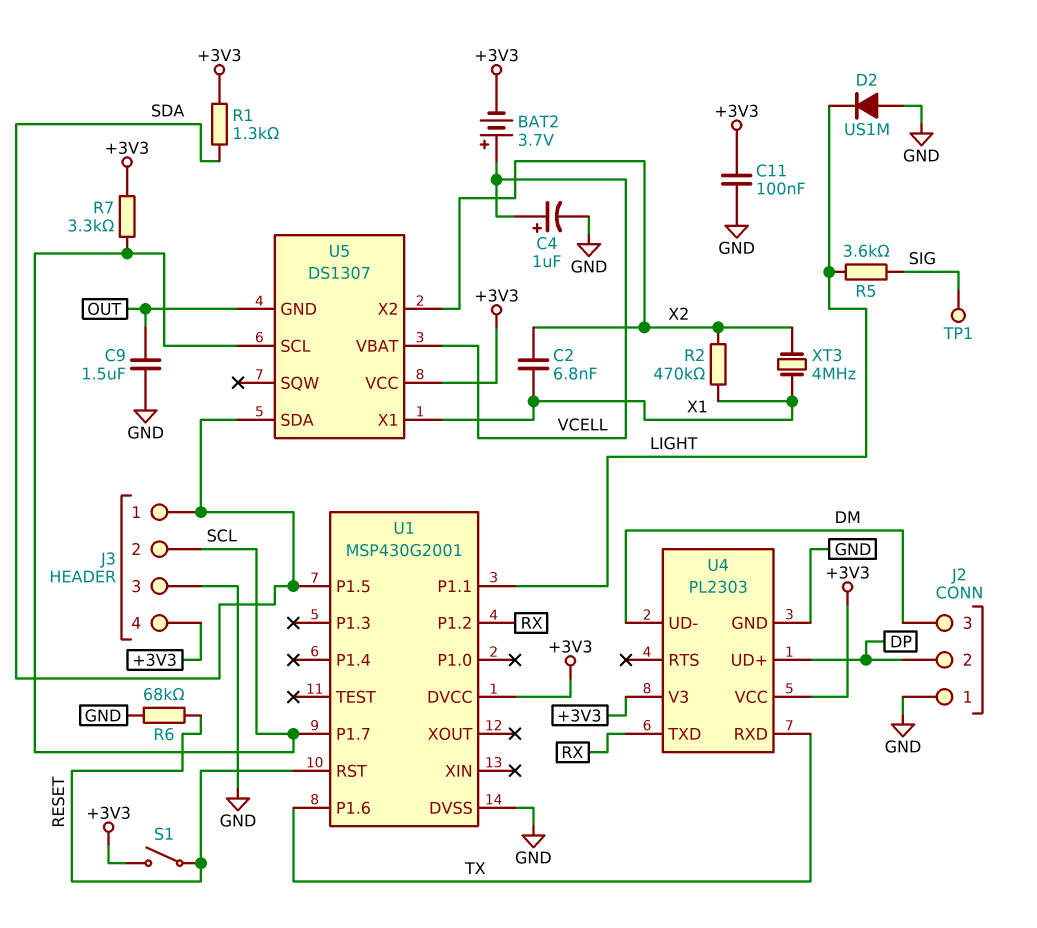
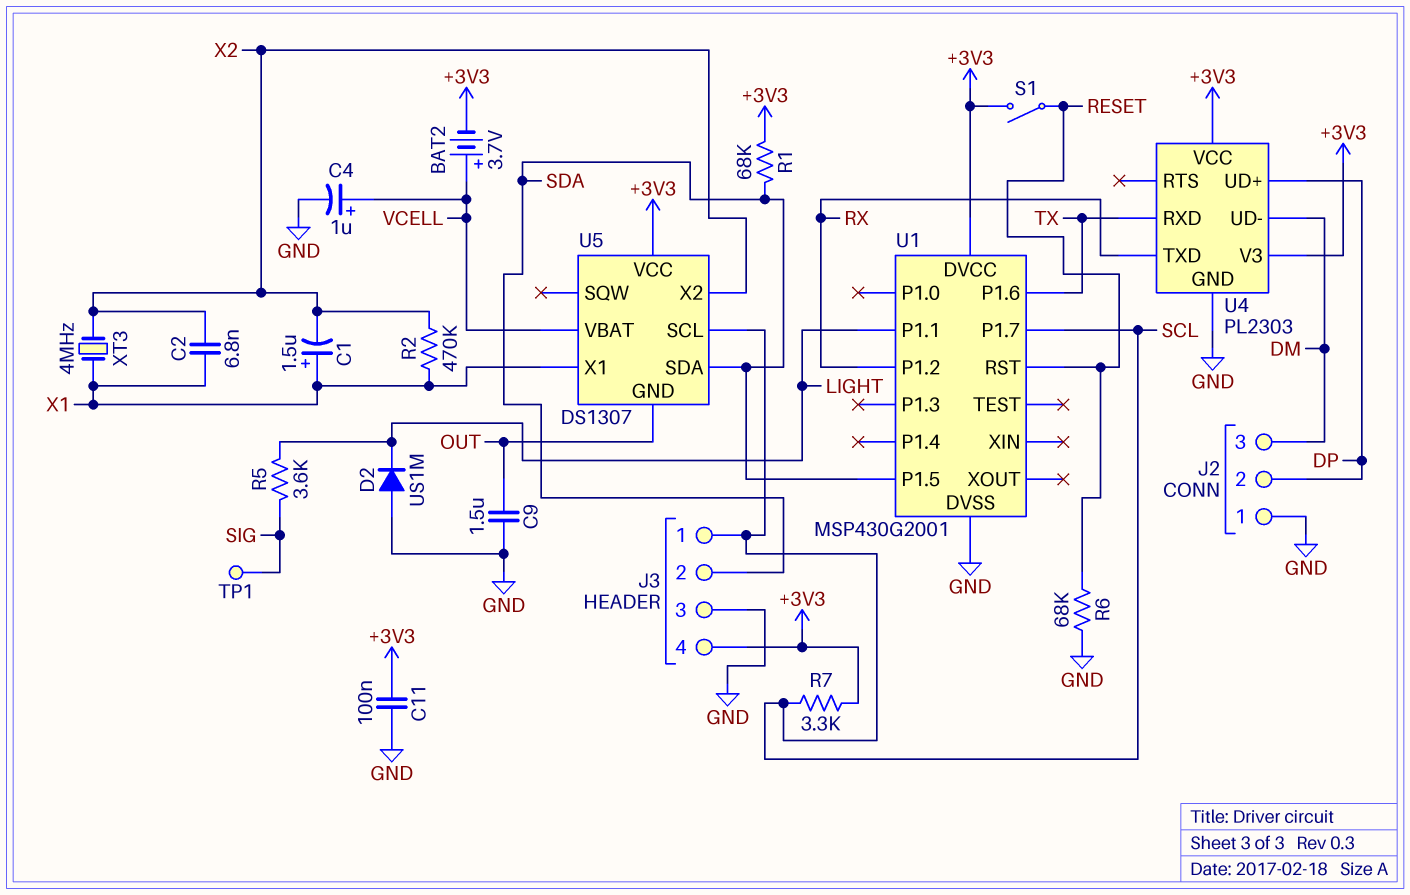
C1: none -> 1.5uF (plus X1, minus X2)
J3 pin 1: SDA -> SCL
J3 pin 2: SCL -> SDA
R1: 1.3k (+3V3, SDA) -> 68k (+3V3, SDA)

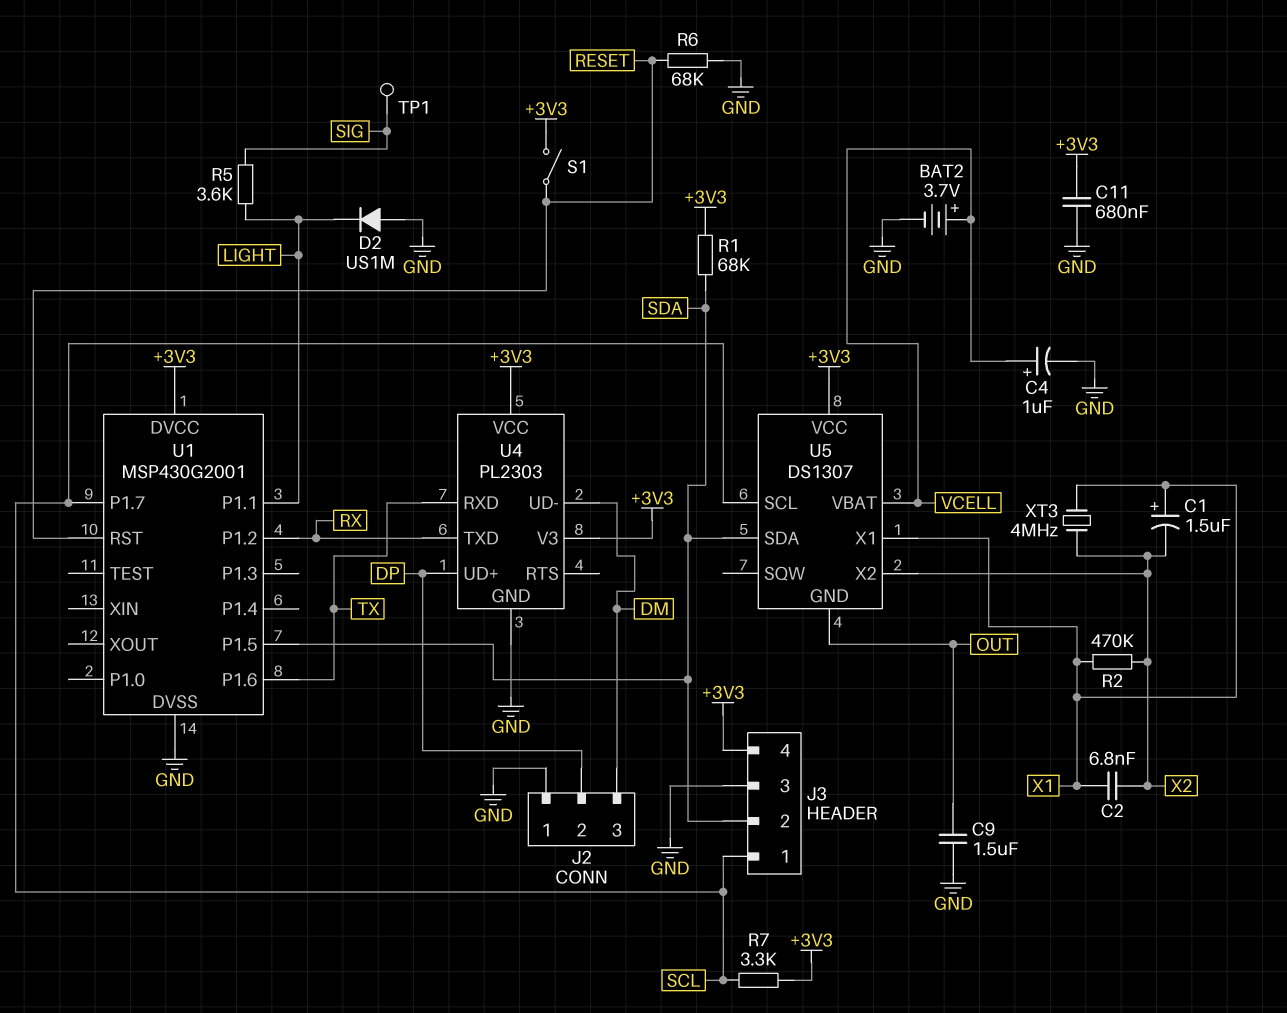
BAT2: 3.7V (plus VCELL, minus +3V3) -> 3.7V (plus VCELL, minus GND)
C11: 100nF (+3V3, GND) -> 680nF (+3V3, GND)

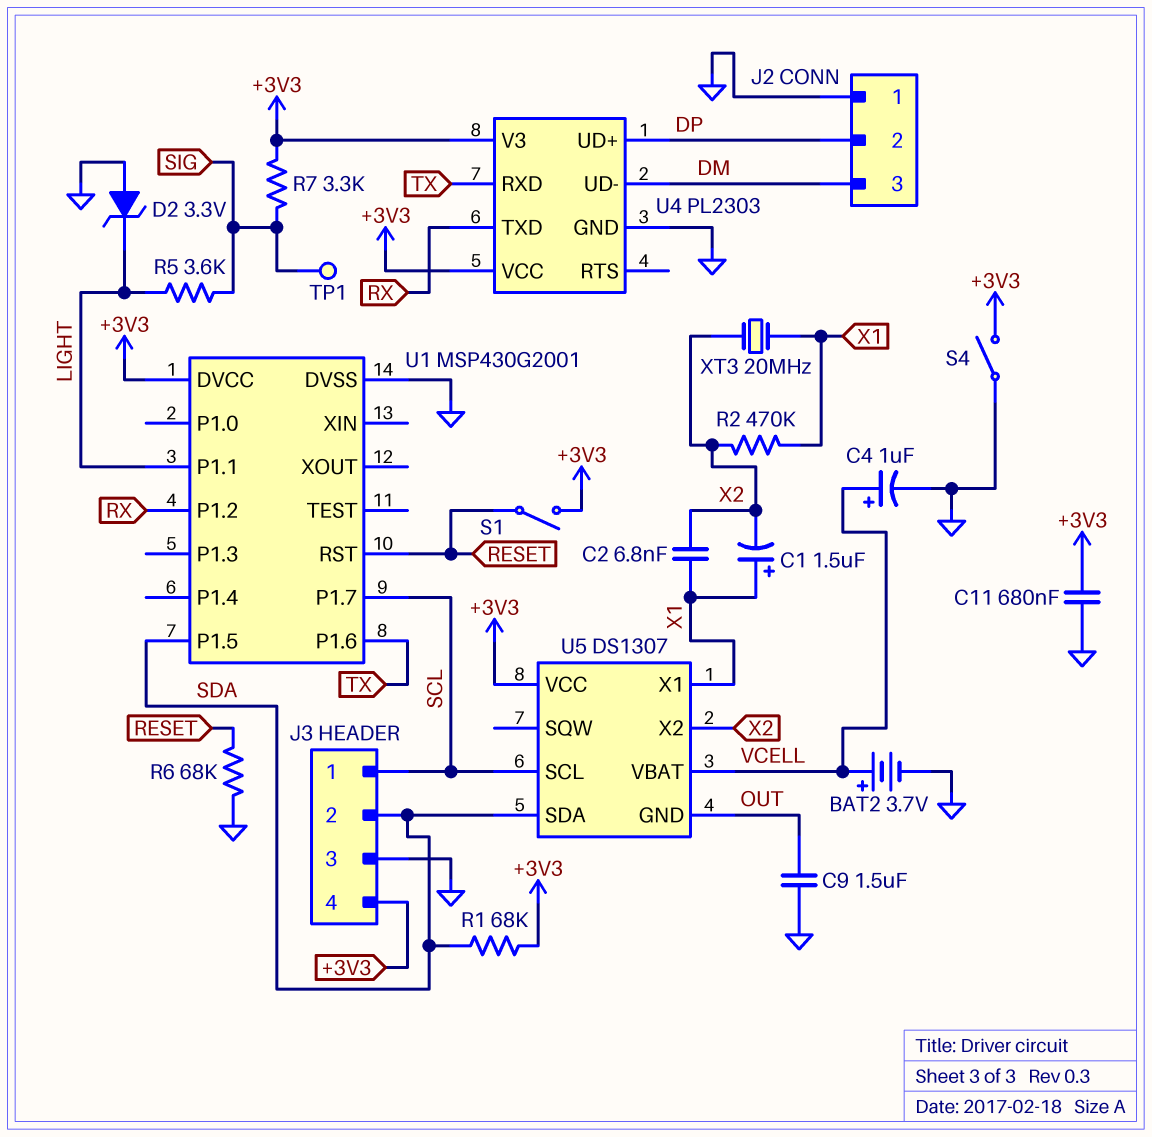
D2: diode US1M (A GND, K LIGHT) -> zener 3.3V (A GND, K LIGHT)
R7: 3.3k (+3V3, SCL) -> 3.3k (+3V3, SIG)
S4: none -> switch (+3V3, GND)
XT3: 4MHz (X1, X2) -> 20MHz (X1, X2)

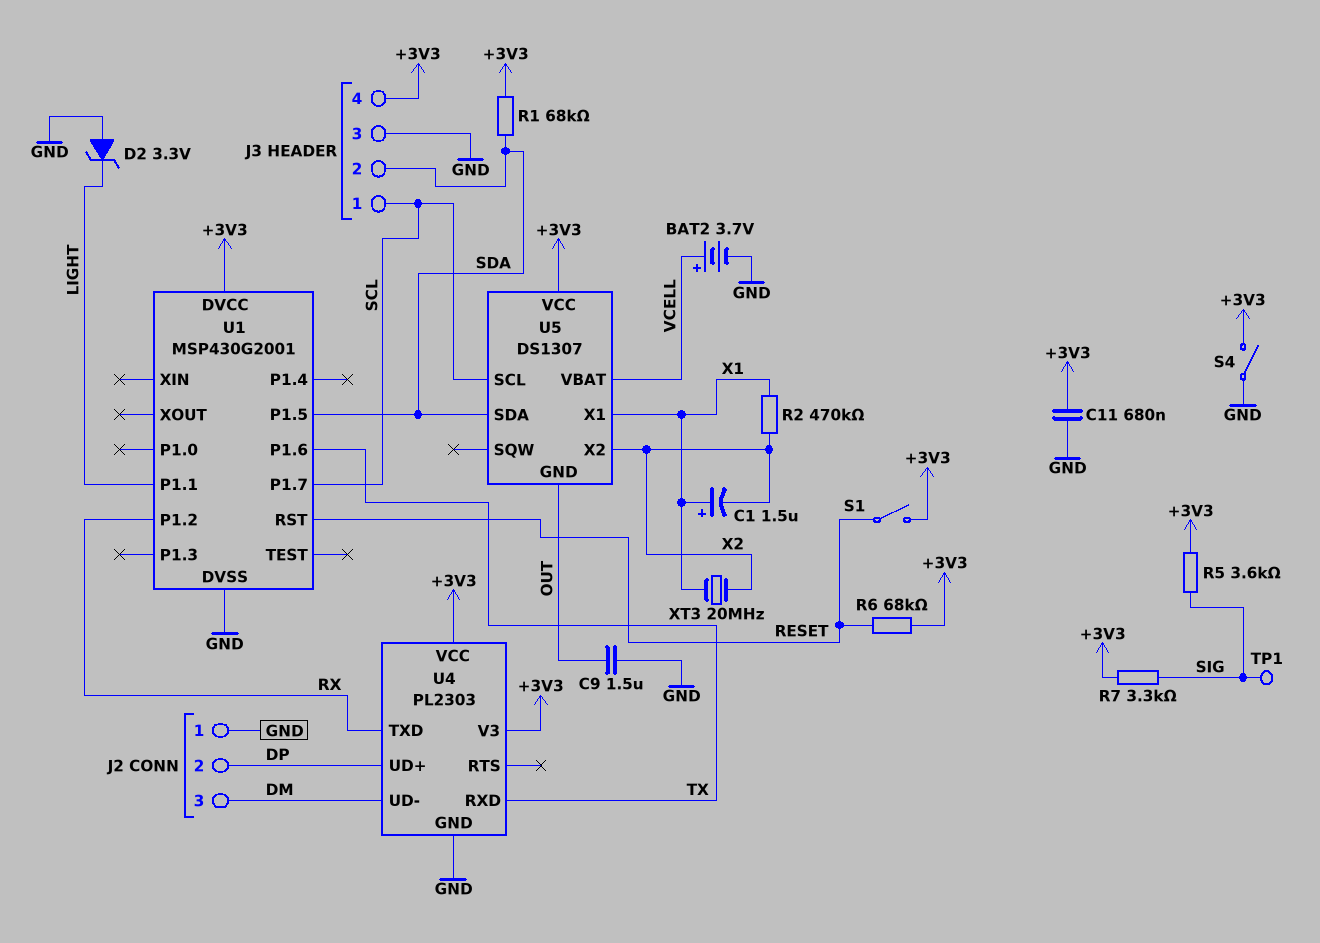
C2: 6.8nF (X1, X2) -> none
C4: 1uF (plus VCELL, minus GND) -> none
R5: 3.6k (LIGHT, SIG) -> 3.6k (+3V3, SIG)
R6: 68k (GND, RESET) -> 68k (+3V3, RESET)

